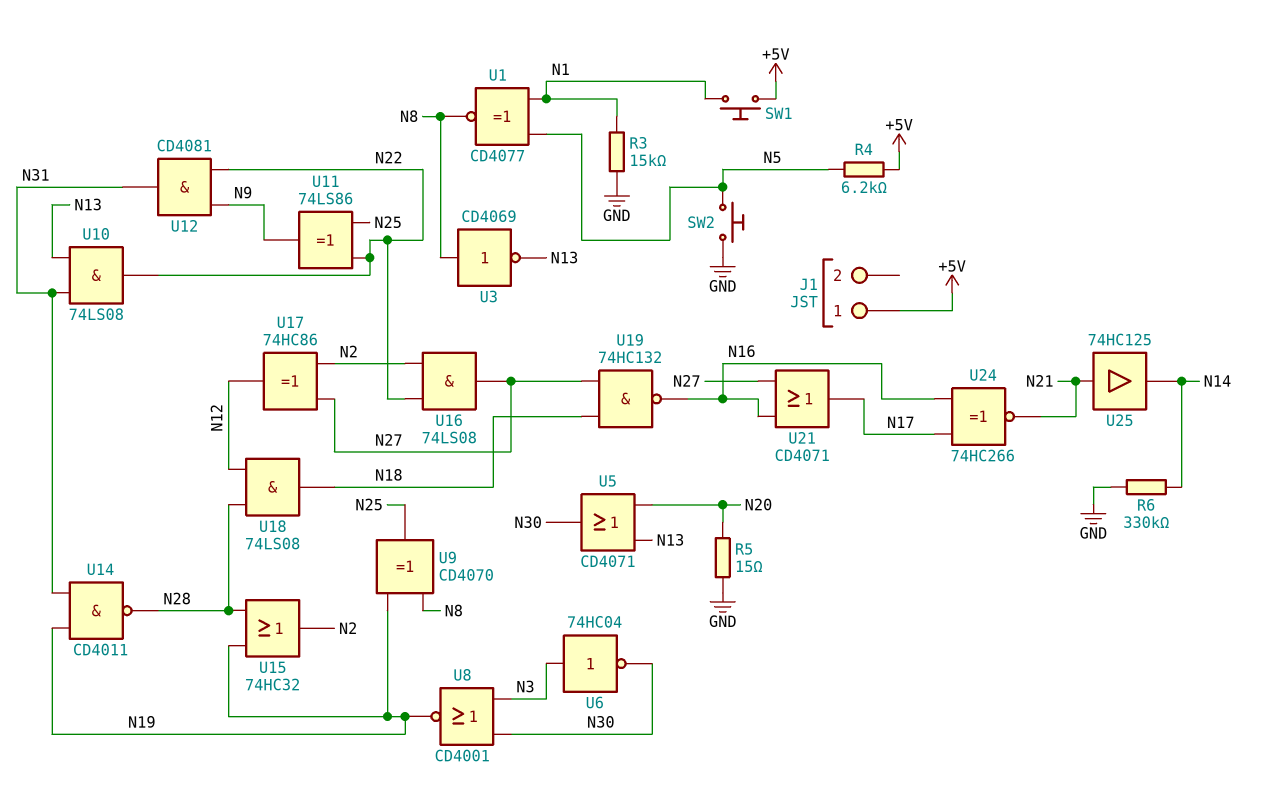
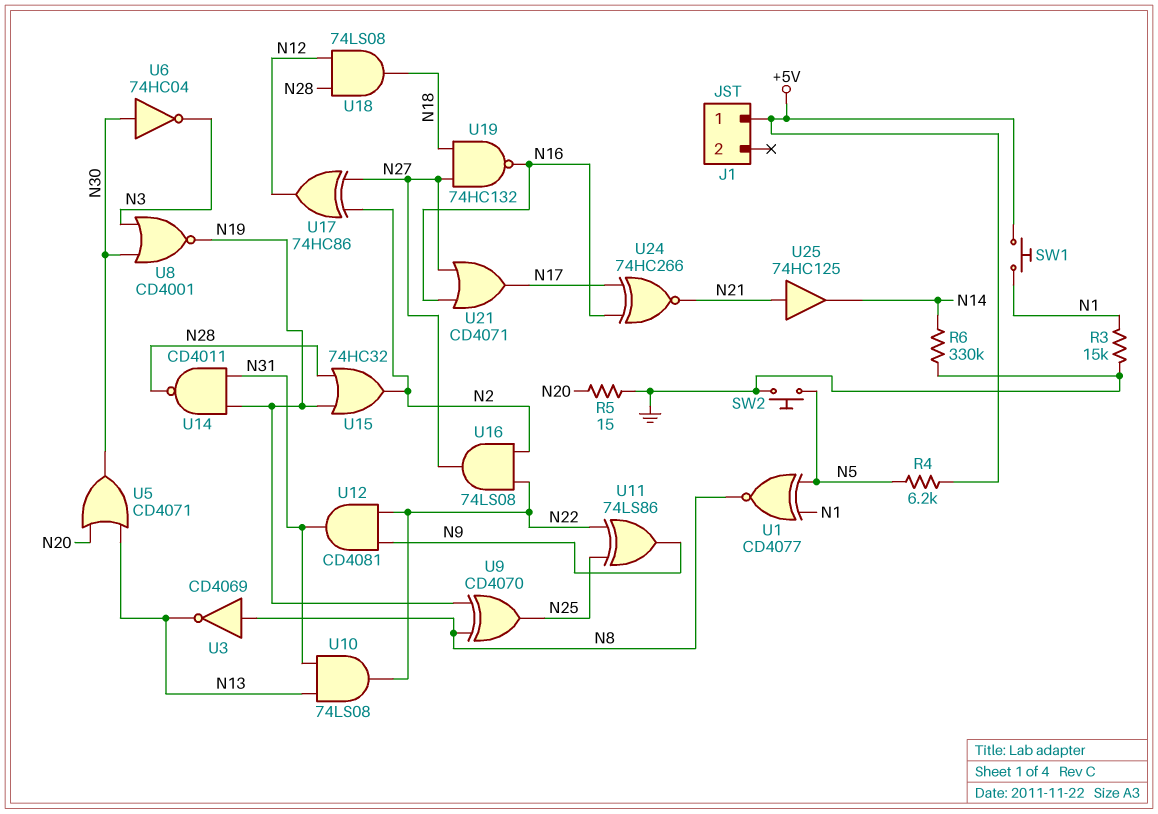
U6: NOT 74HC04 (in N3, out N30) -> NOT 74HC04 (in N30, out N3)

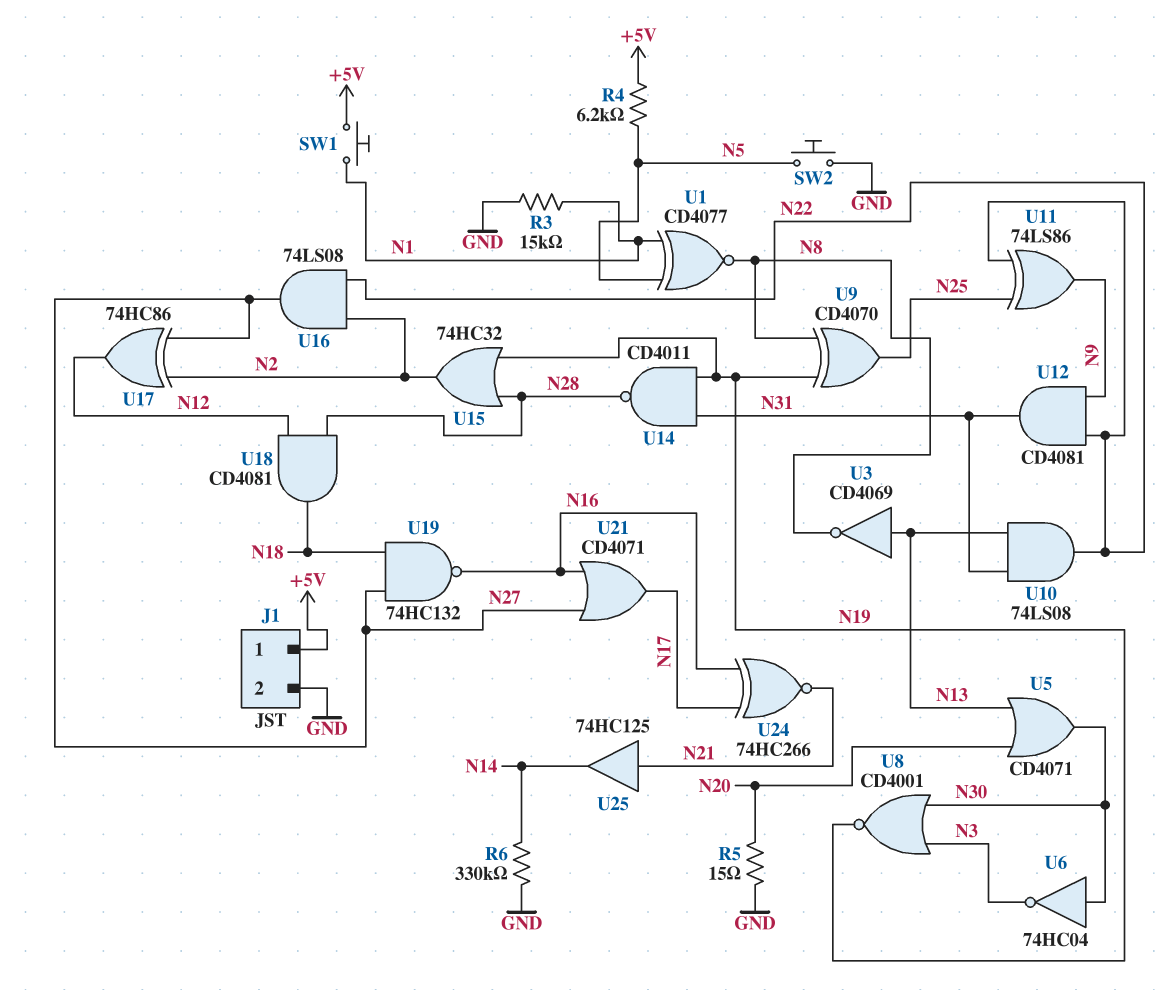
J1 pin 2: none -> GND
U3: NOT CD4069 (in N8, out N13) -> NOT CD4069 (in N13, out N8)
U18: AND 74LS08 (in N12, in N28, out N18) -> AND CD4081 (in N12, in N28, out N18)

